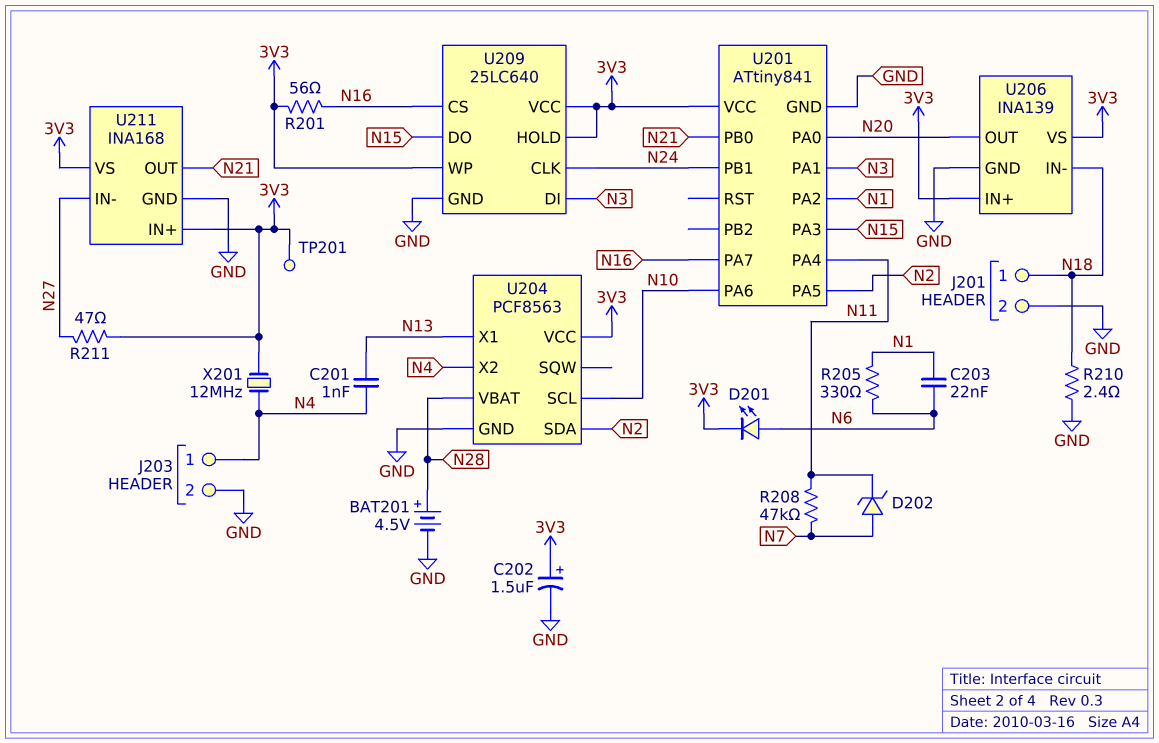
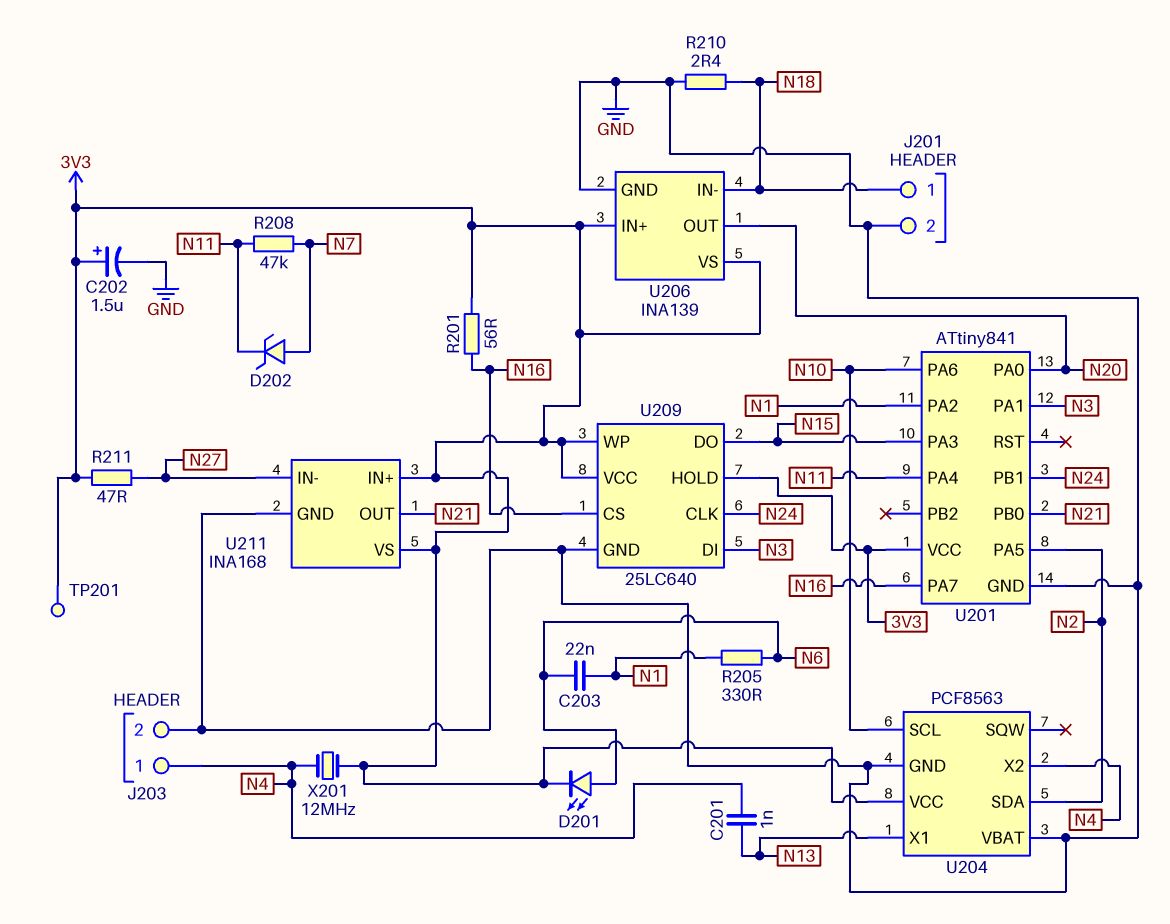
BAT201: 4.5V (plus N28, minus GND) -> none
U204 pin VBAT: N28 -> GND

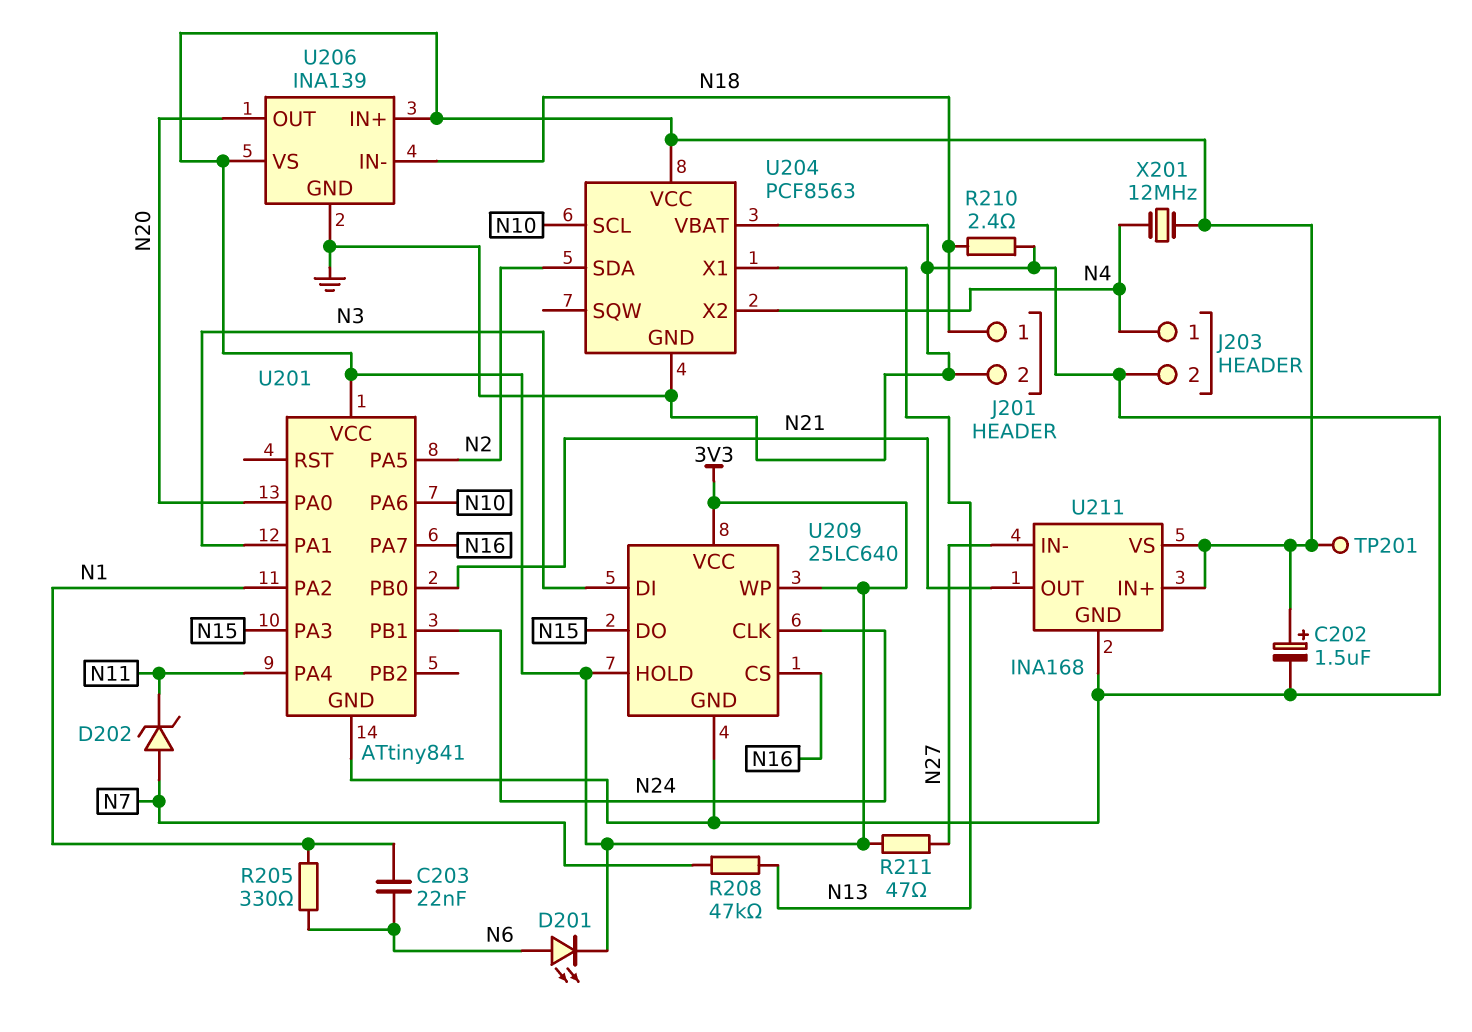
C201: 1nF (N4, N13) -> none
R201: 56 (3V3, N16) -> none
R208: 47k (N7, N11) -> 47k (N7, N13)

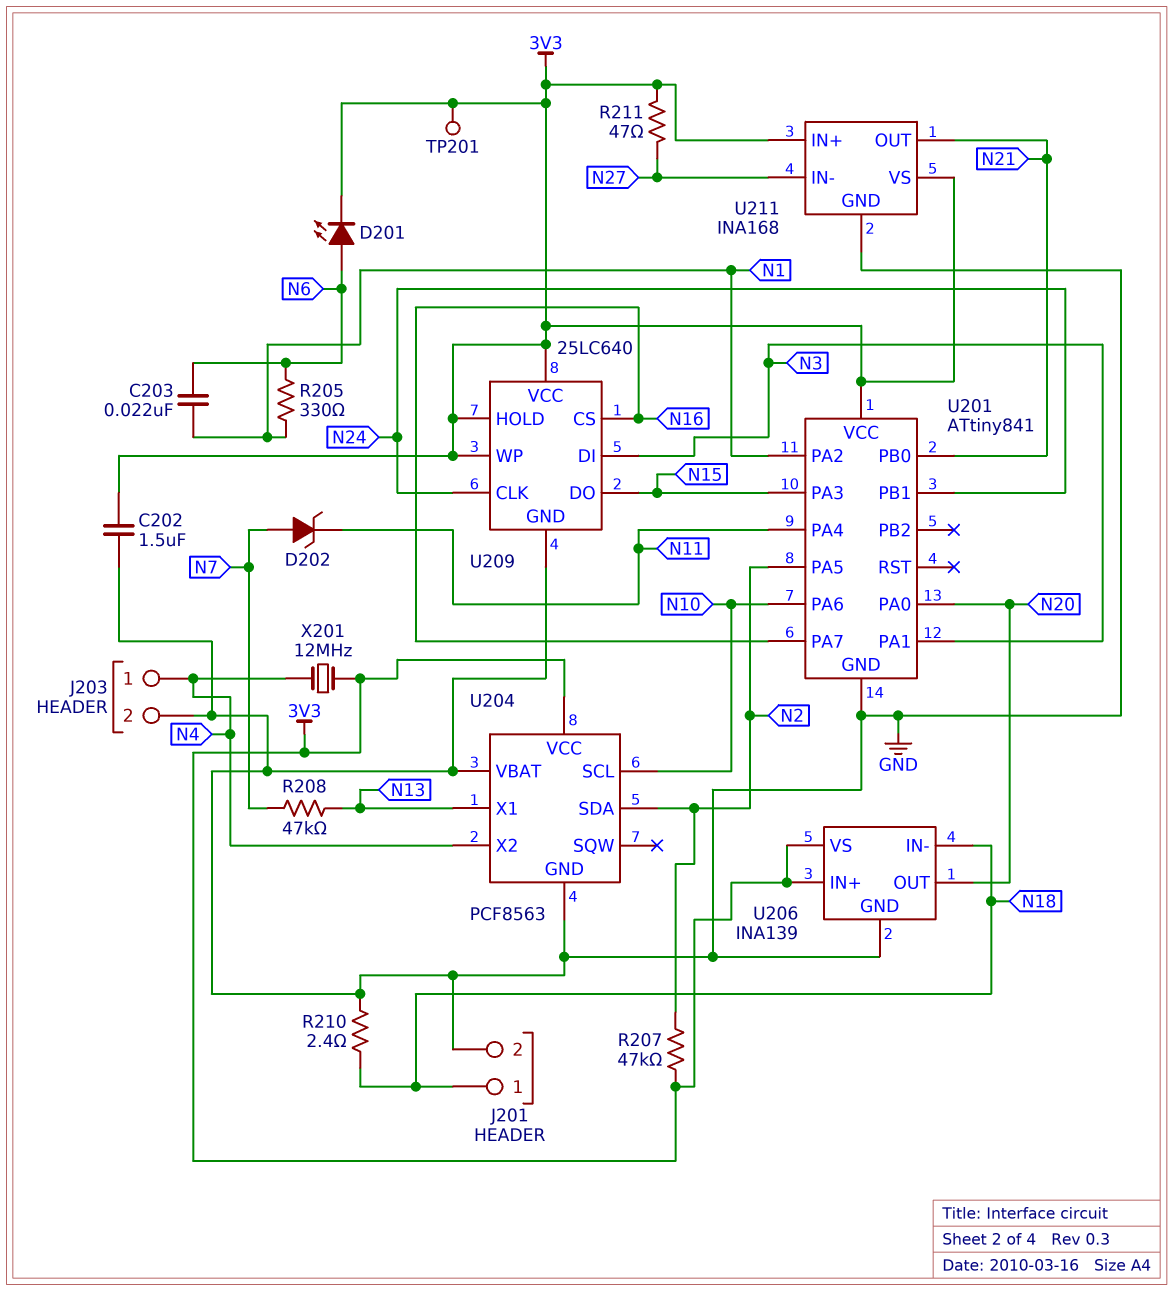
C202: 1.5uF (plus 3V3, minus GND) -> 1.5uF (3V3, GND)
R207: none -> 47k (3V3, N2)

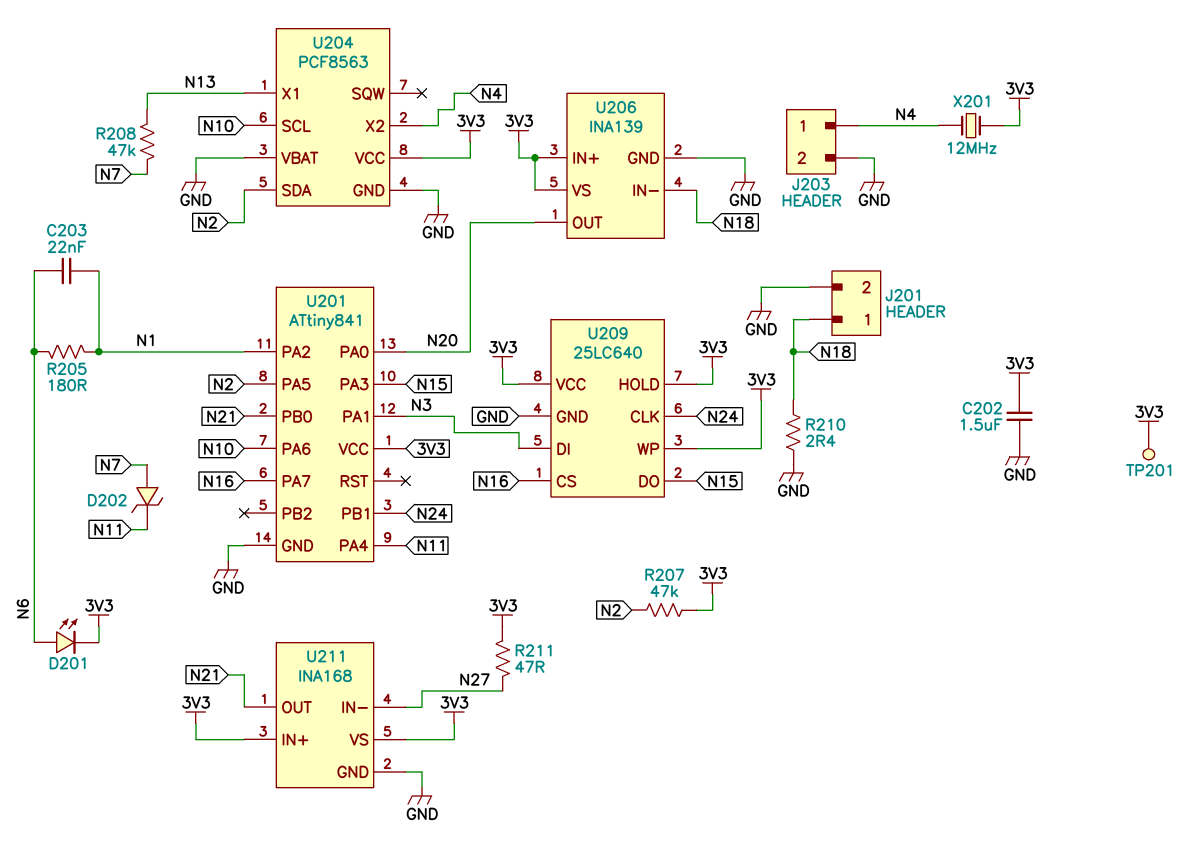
R205: 330 (N1, N6) -> 180 (N1, N6)

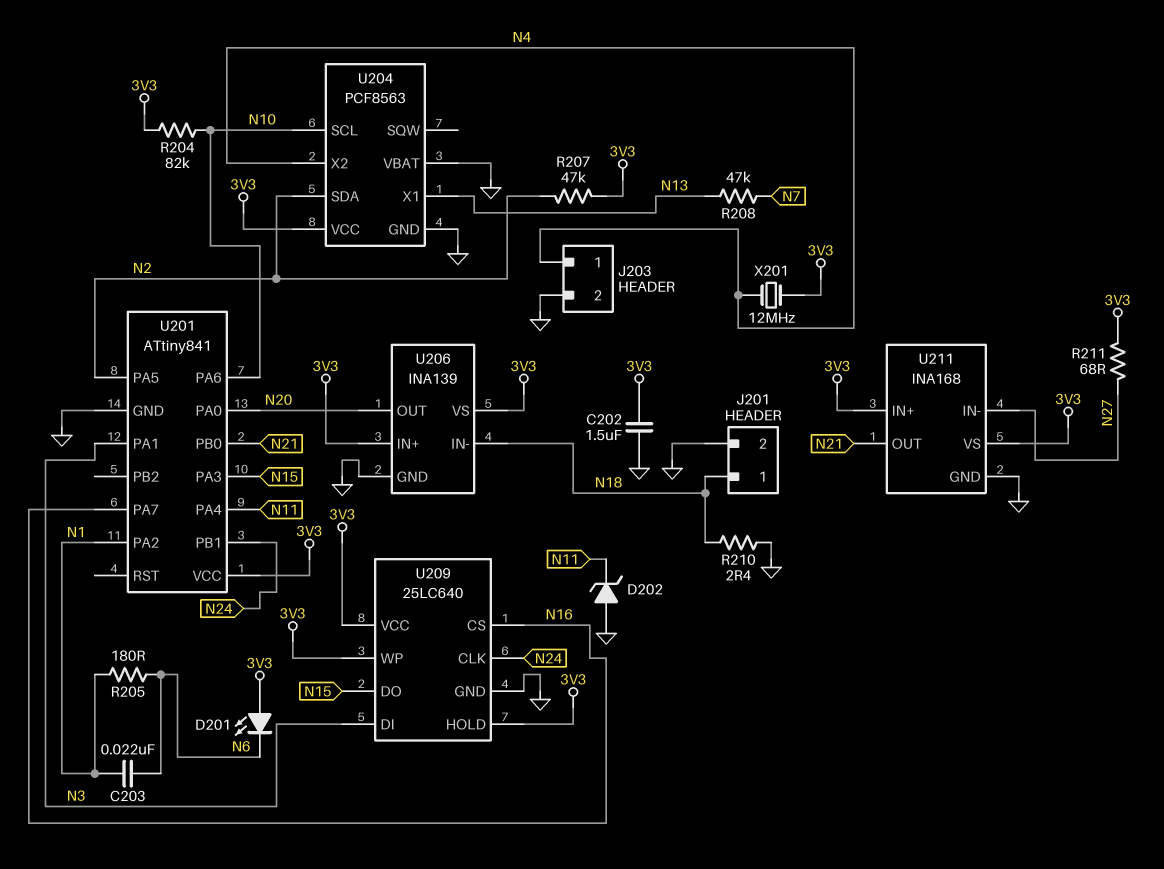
D201: LED (A N6, K 3V3) -> LED (A 3V3, K N6)
D202: zener (A N7, K N11) -> zener (A GND, K N11)
R204: none -> 82k (3V3, N10)
R211: 47 (3V3, N27) -> 68 (3V3, N27)
TP201: test point (3V3) -> none

